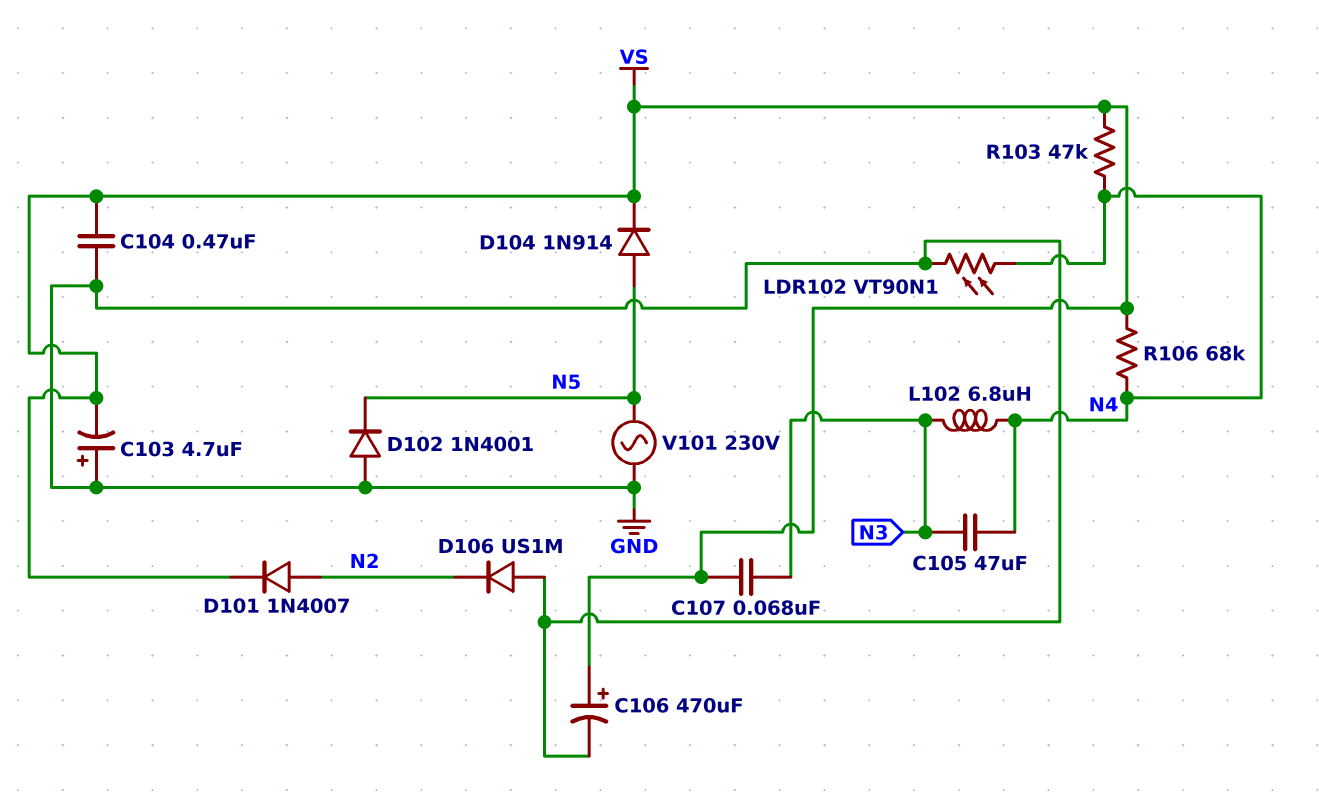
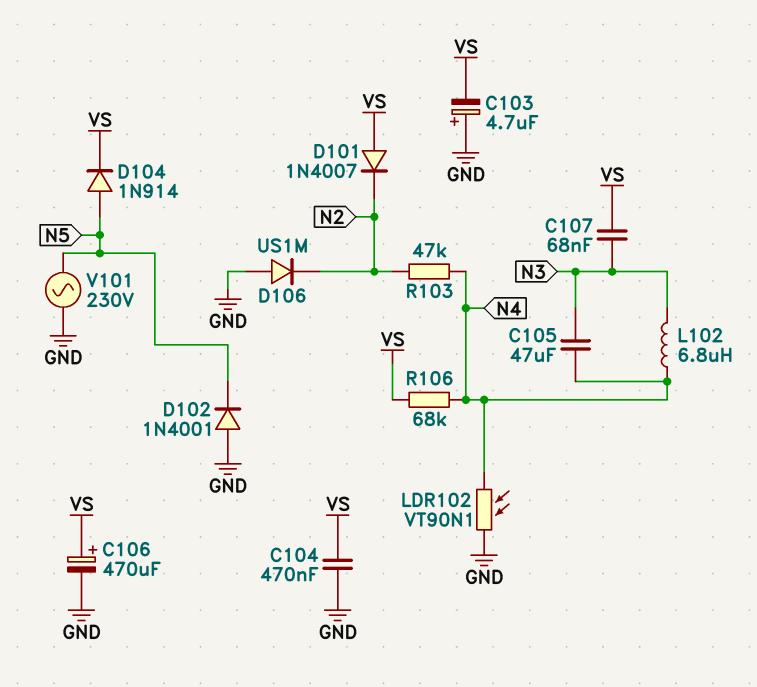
D101: diode 1N4007 (A N2, K VS) -> diode 1N4007 (A VS, K N2)
R103: 47k (N4, VS) -> 47k (N2, N4)

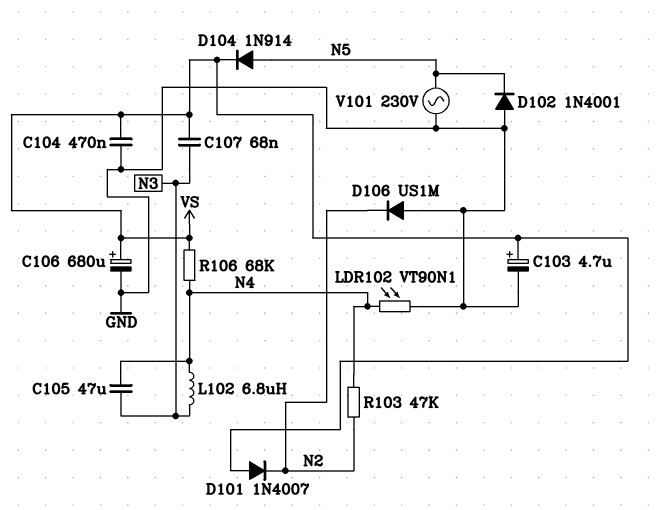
C103: 4.7uF (plus GND, minus VS) -> 4.7uF (plus VS, minus GND)
C106: 470uF (plus VS, minus GND) -> 680uF (plus VS, minus GND)

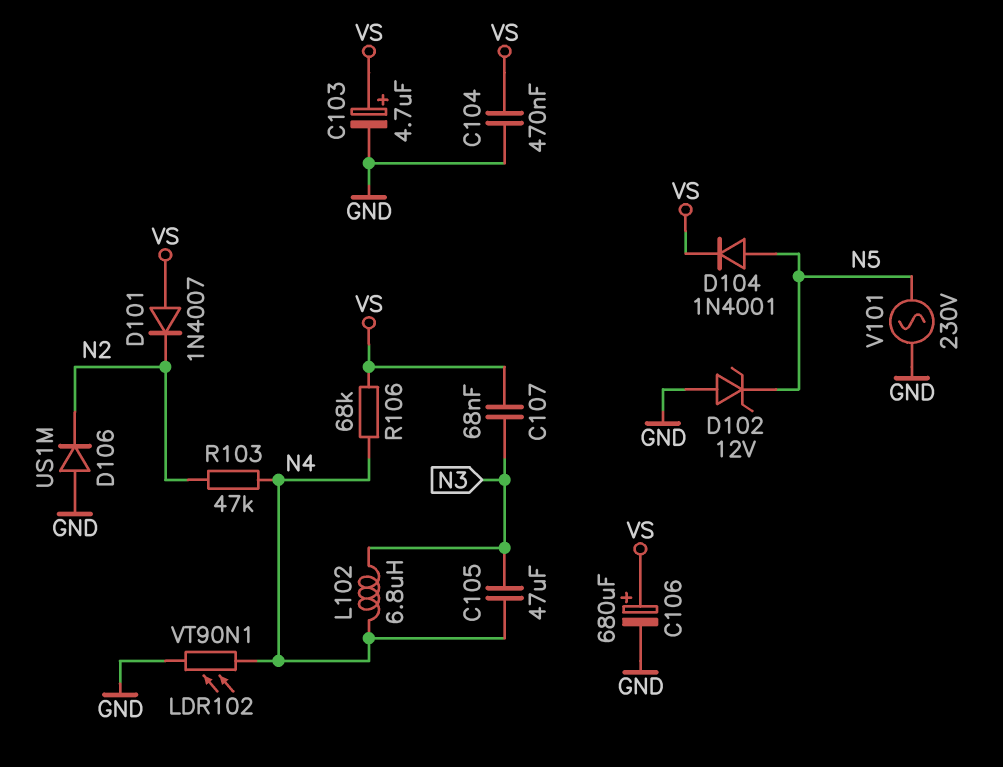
D102: diode 1N4001 (A GND, K N5) -> zener 12V (A GND, K N5)
D104: diode 1N914 (A N5, K VS) -> diode 1N4001 (A N5, K VS)

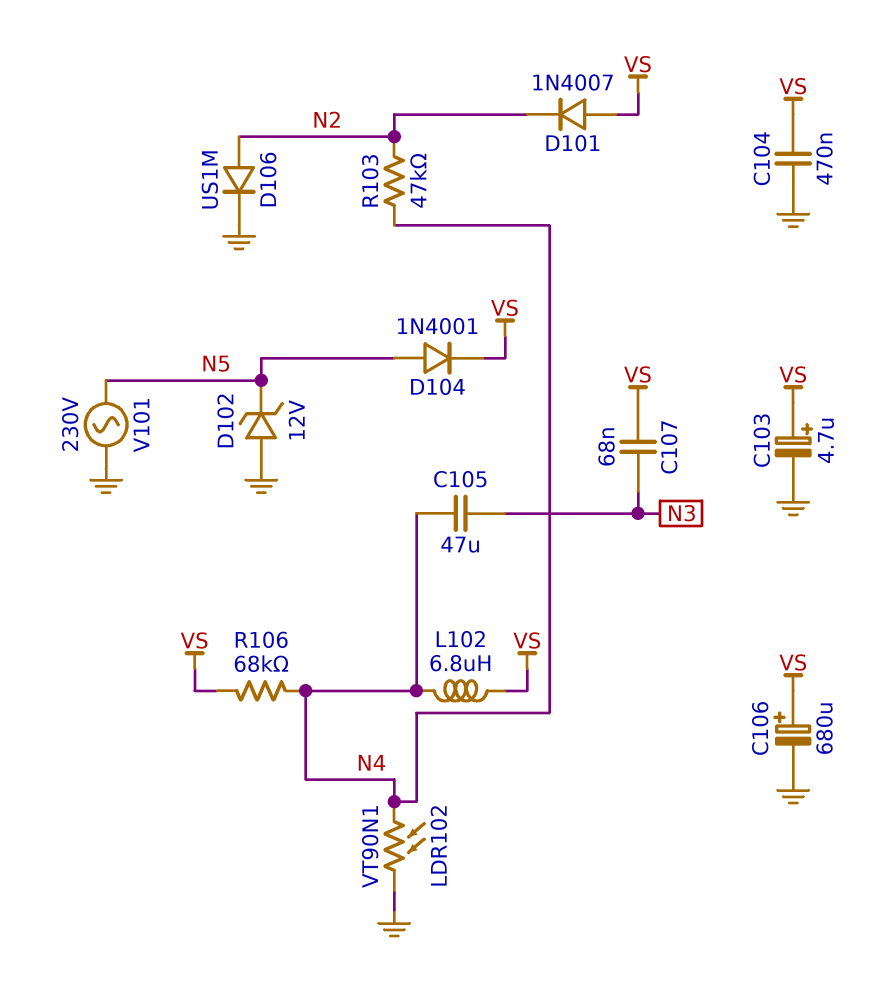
D106: diode US1M (A GND, K N2) -> diode US1M (A N2, K GND)
L102: 6.8uH (N3, N4) -> 6.8uH (N4, VS)

